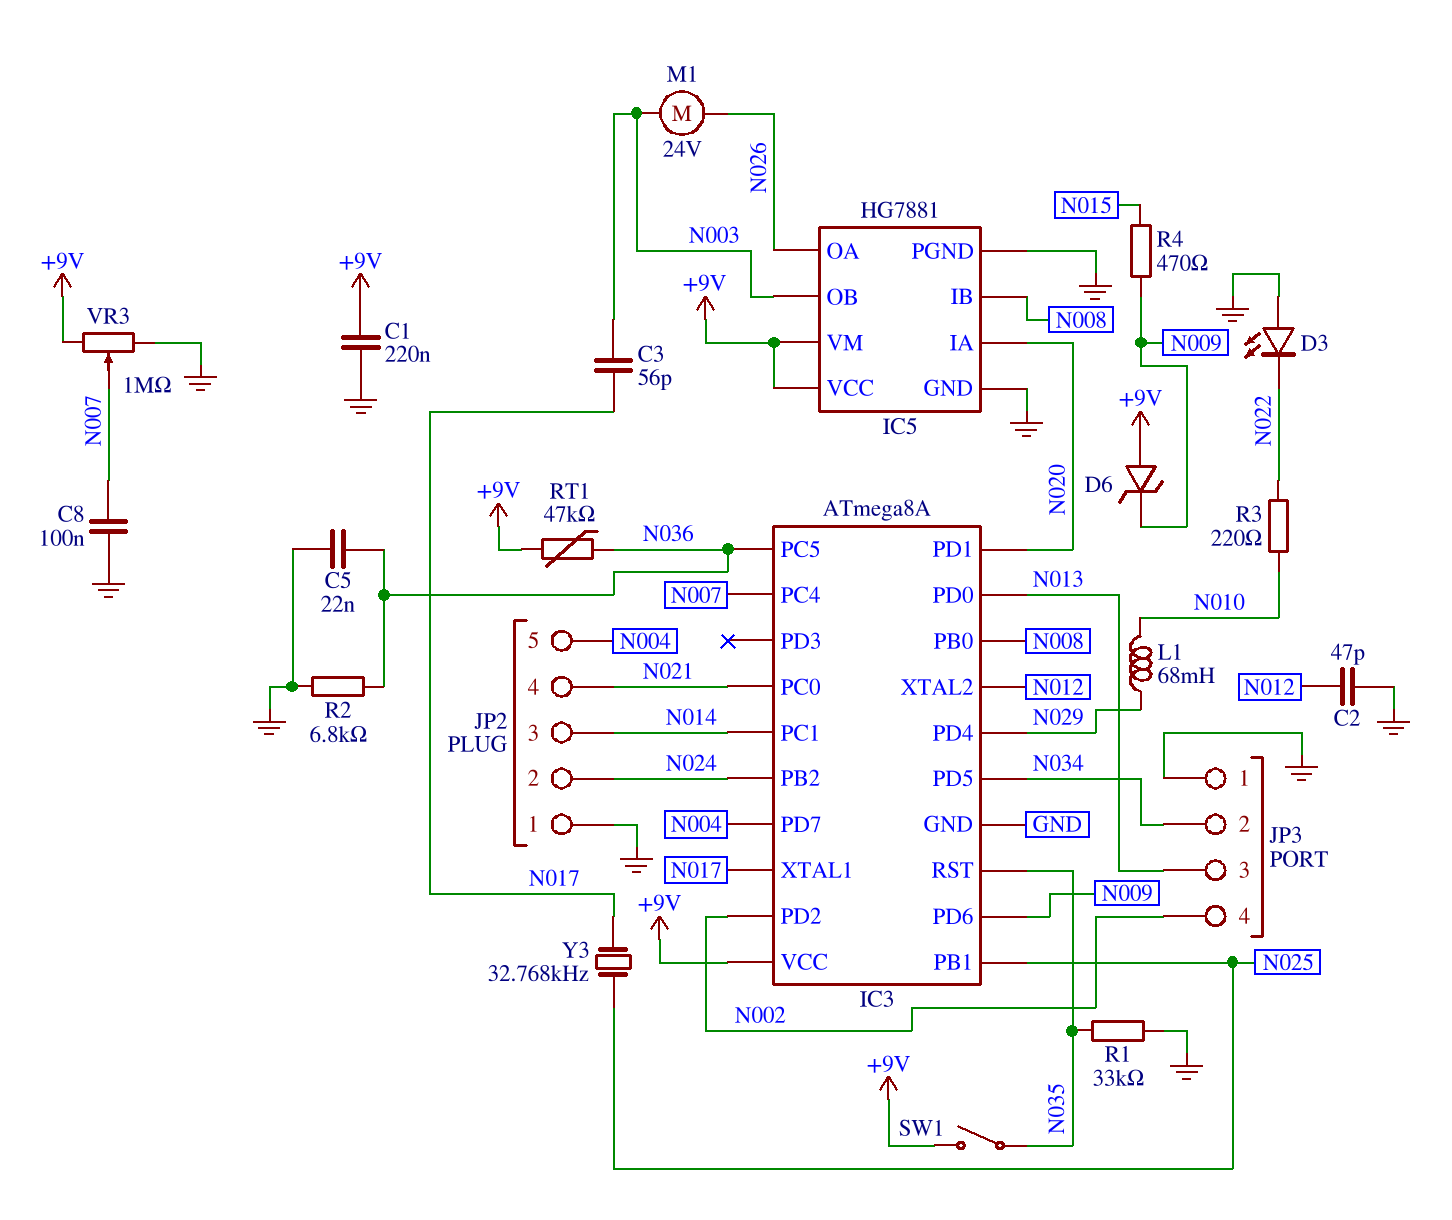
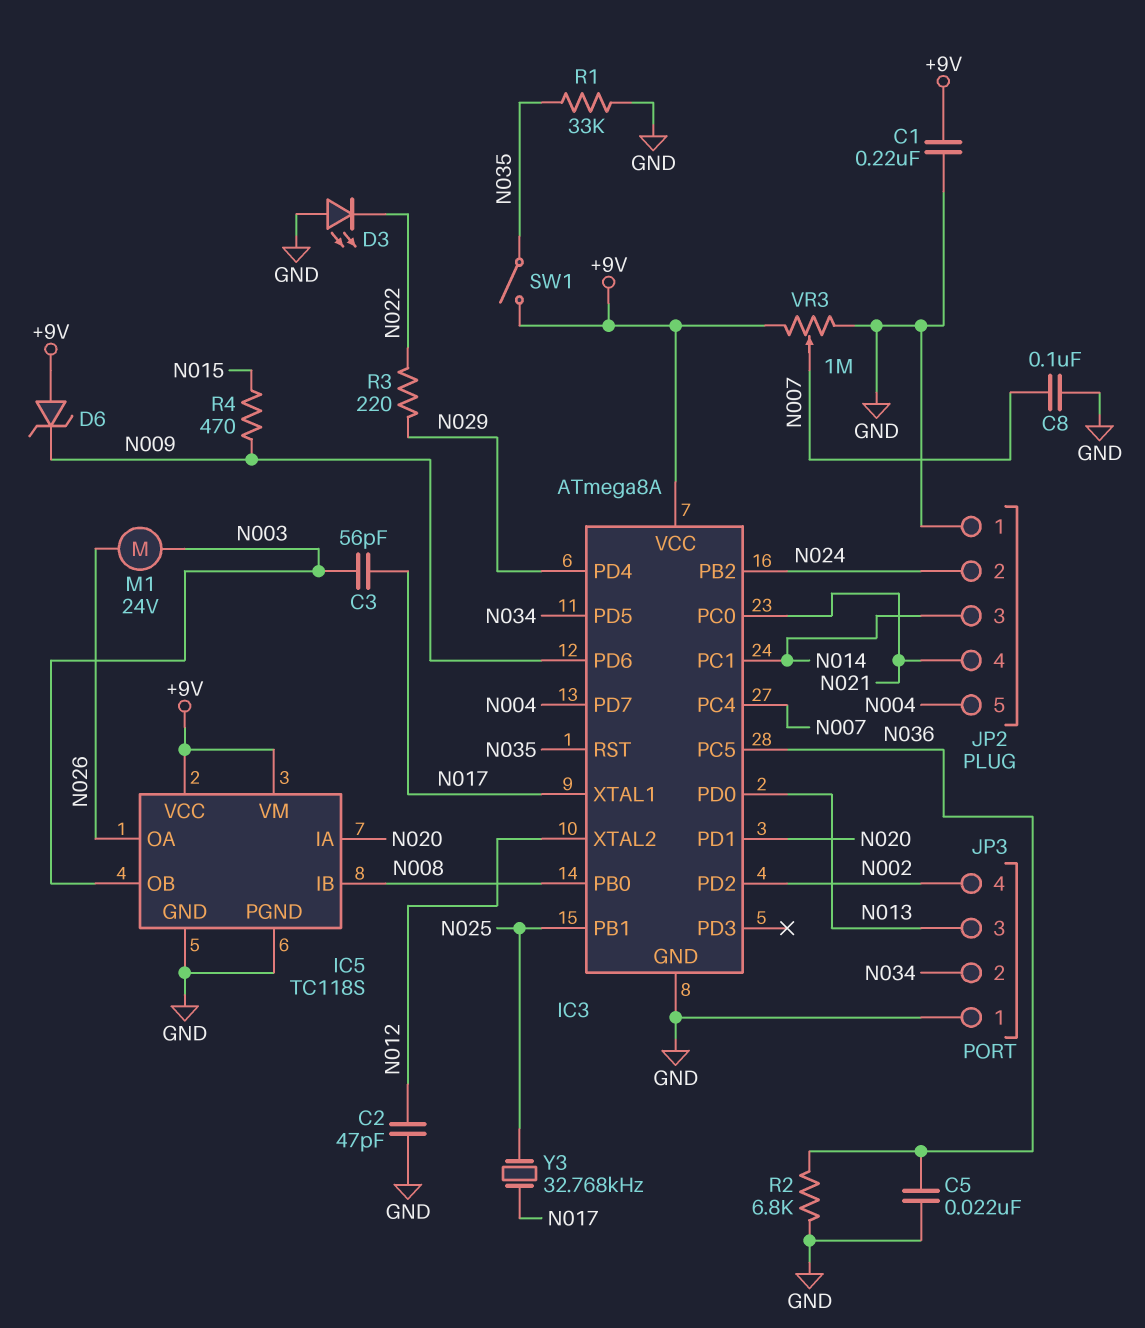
IC5: HG7881 -> TC118S
L1: 68mH (N010, N029) -> none
R3: 220 (N010, N022) -> 220 (N022, N029)
RT1: 47k (+9V, N036) -> none

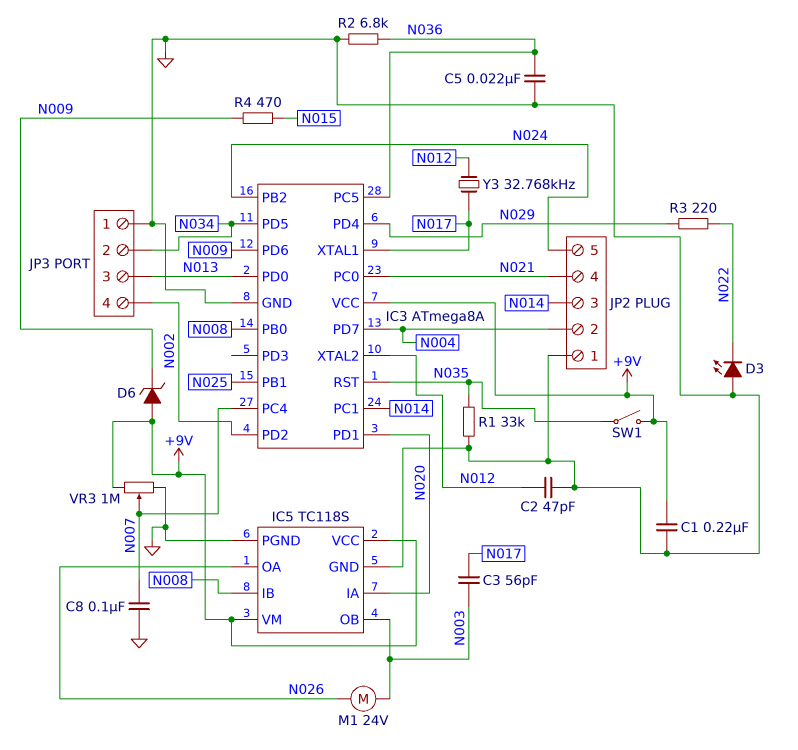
JP2 pin 2: N024 -> N004
JP2 pin 5: N004 -> N024
Y3: 32.768kHz (N017, N025) -> 32.768kHz (N012, N017)

